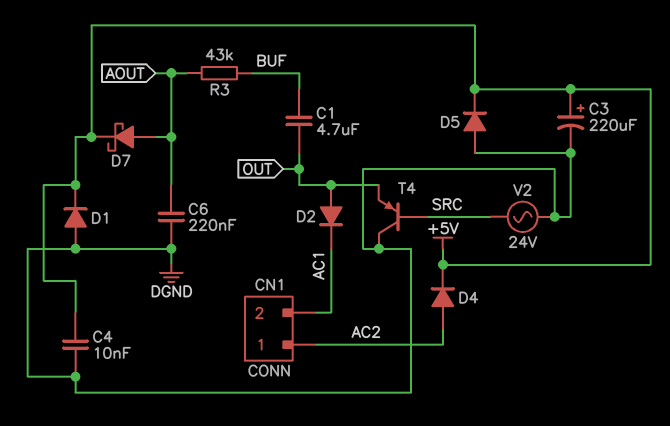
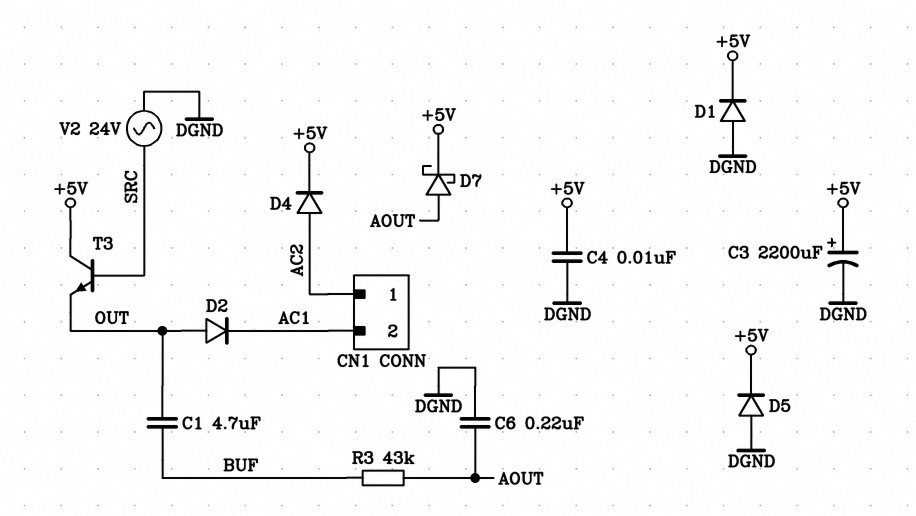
C3: 220uF (plus +5V, minus DGND) -> 2200uF (plus +5V, minus DGND)
T3: none -> NPN (B SRC, C +5V, E OUT)
T4: PNP (B SRC, C DGND, E OUT) -> none

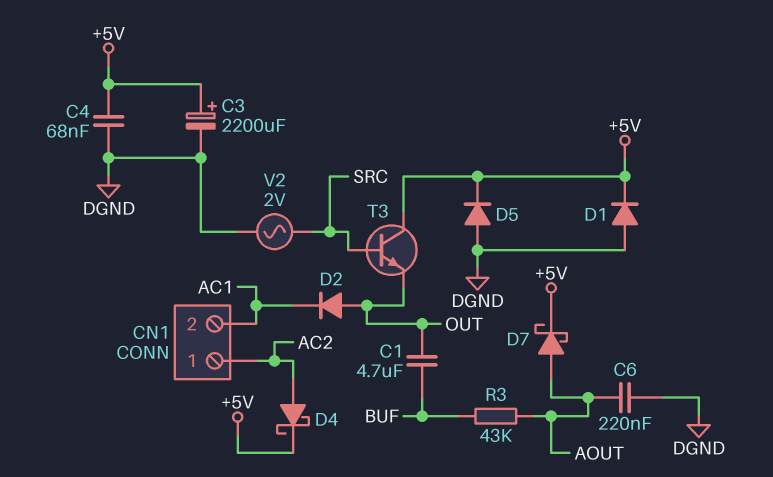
C4: 10nF (+5V, DGND) -> 68nF (+5V, DGND)
D4: diode (A AC2, K +5V) -> schottky (A AC2, K +5V)
V2: AC 24V (DGND, SRC) -> AC 2V (DGND, SRC)

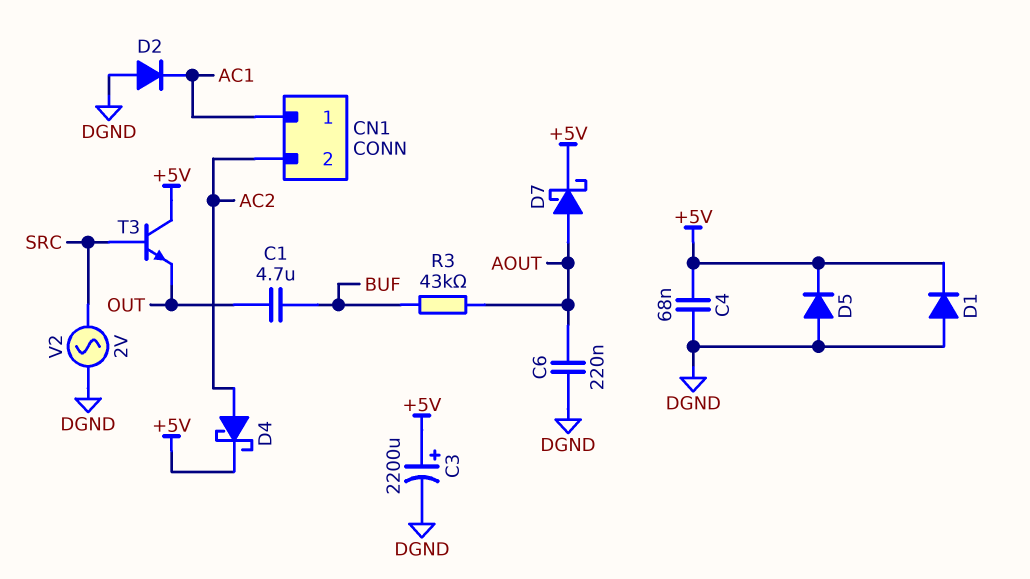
CN1 pin 1: AC2 -> AC1
CN1 pin 2: AC1 -> AC2
D2: diode (A OUT, K AC1) -> diode (A DGND, K AC1)

